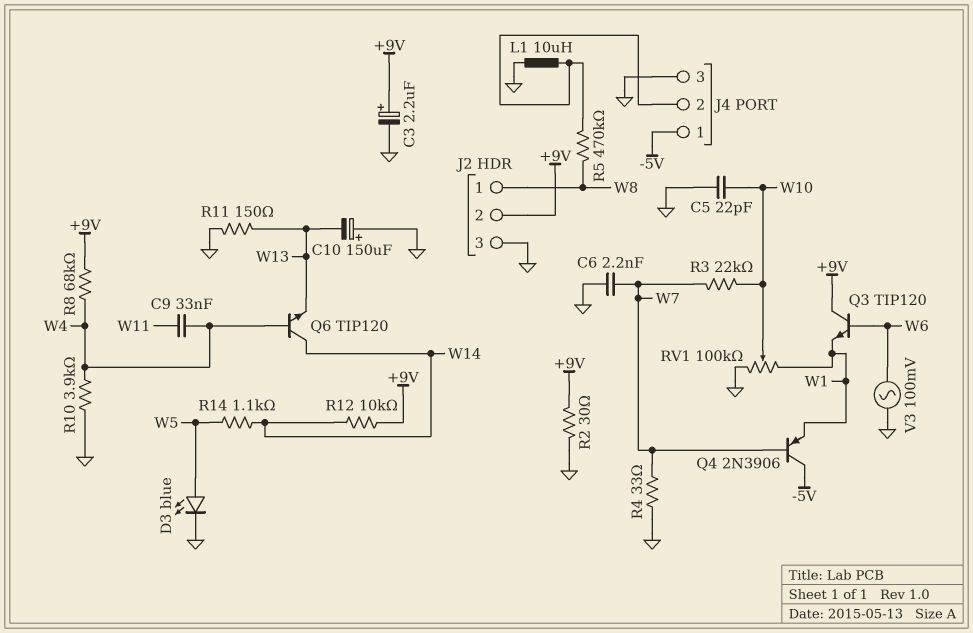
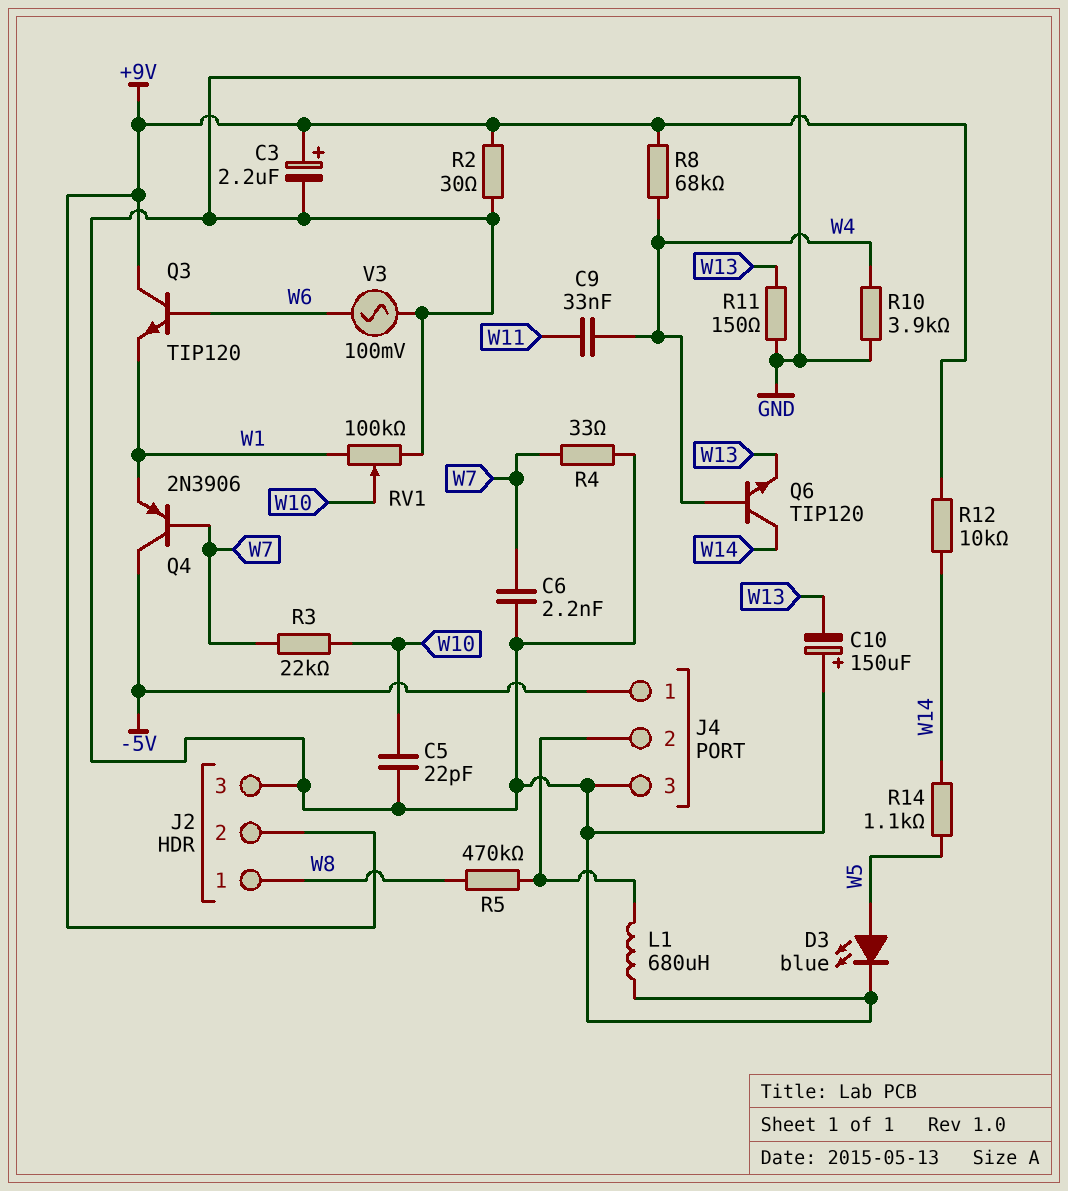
L1: 10uH (GND, J4/2) -> 680uH (GND, J4/2)

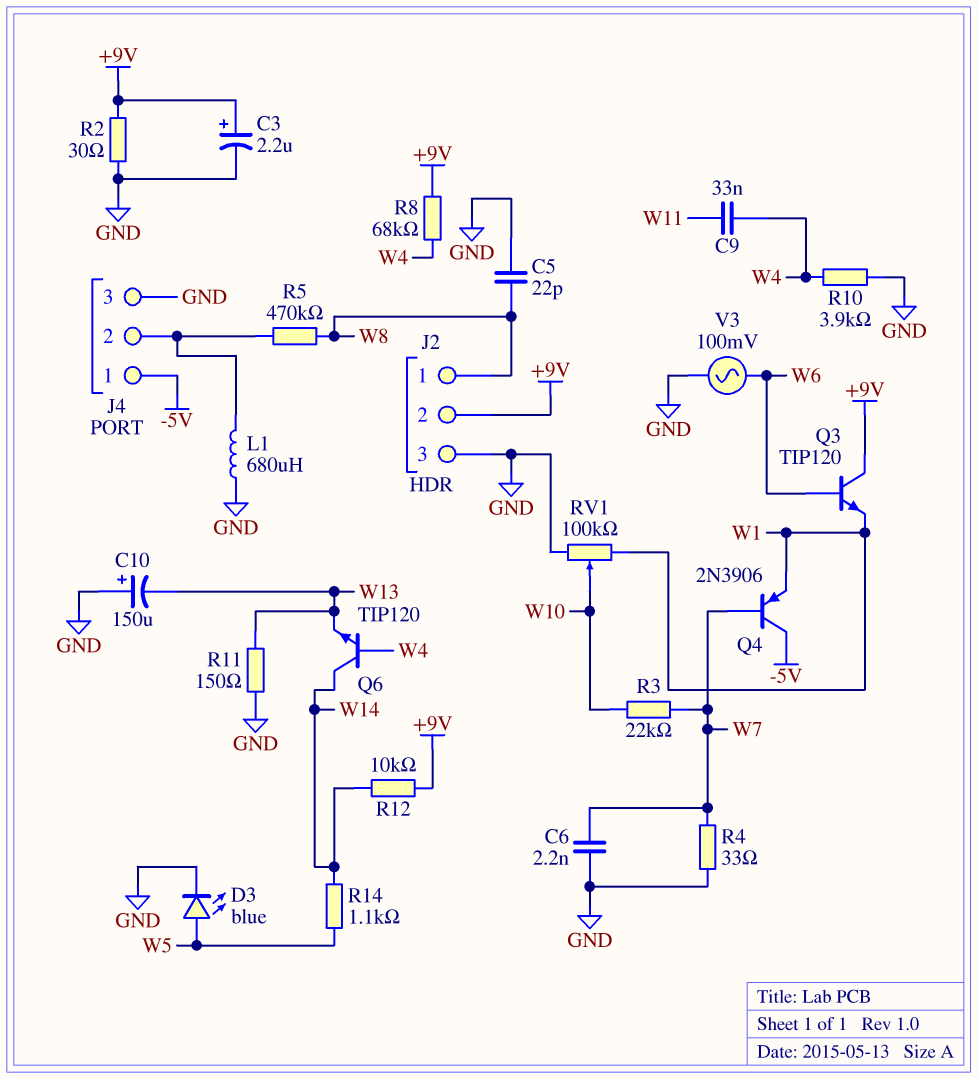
C5: 22pF (GND, W10) -> 22pF (GND, W8)

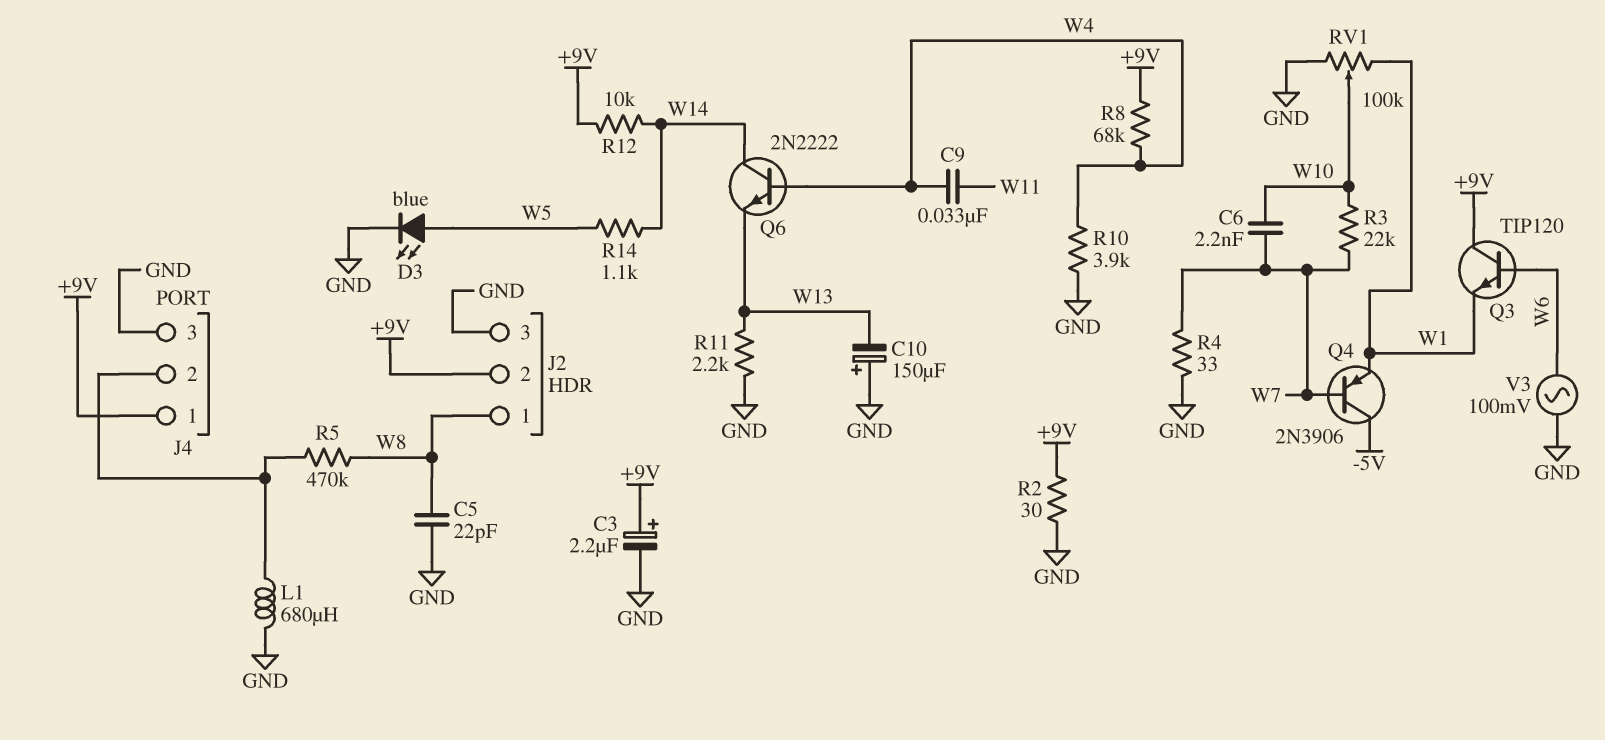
C6: 2.2nF (GND, W7) -> 2.2nF (W7, W10)
J4 pin 1: -5V -> +9V
Q6: NPN TIP120 (B W4, C W14, E W13) -> NPN 2N2222 (B W4, C W14, E W13)
R11: 150 (GND, W13) -> 2.2k (GND, W13)

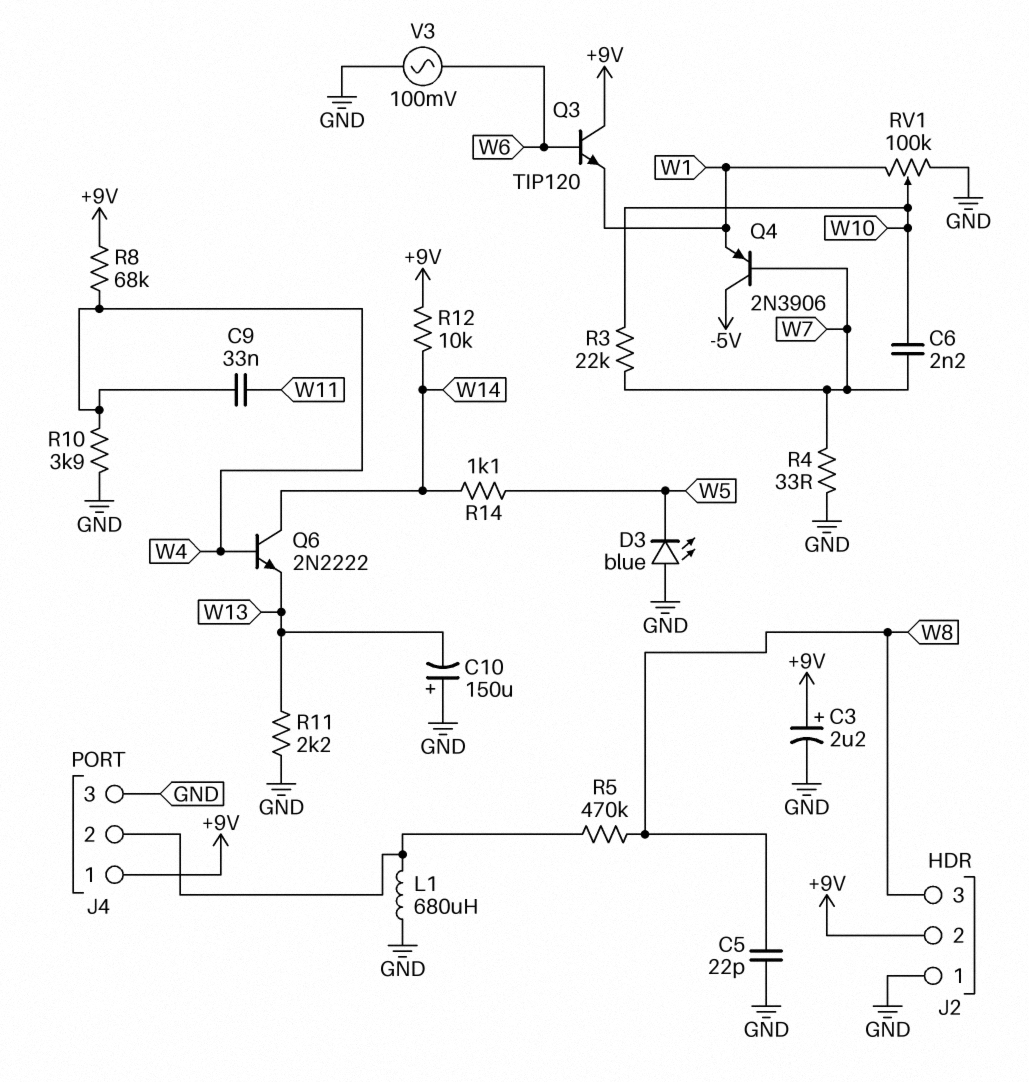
D3: LED blue (A W5, K GND) -> LED blue (A GND, K W5)
J2 pin 1: W8 -> GND
J2 pin 3: GND -> W8
R2: 30 (+9V, GND) -> none

